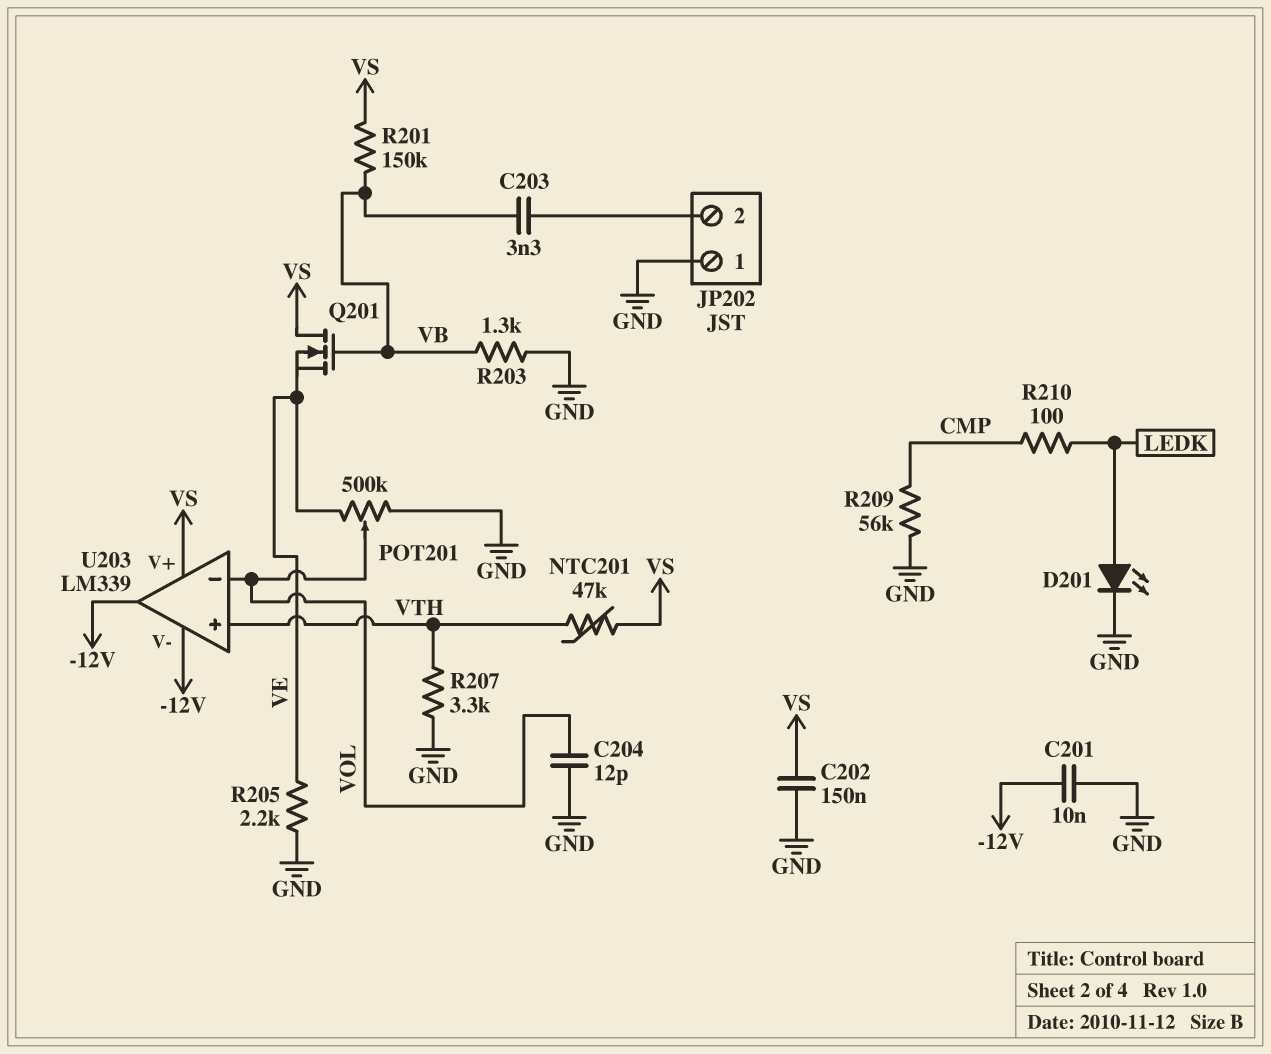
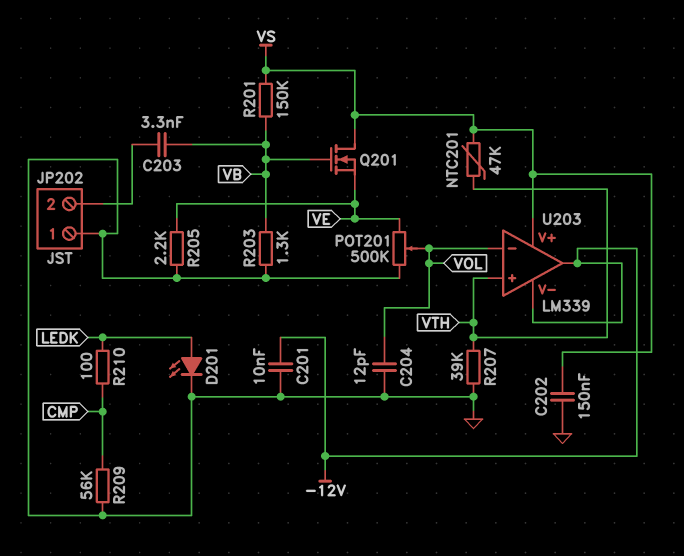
R207: 3.3k (GND, VTH) -> 39k (GND, VTH)

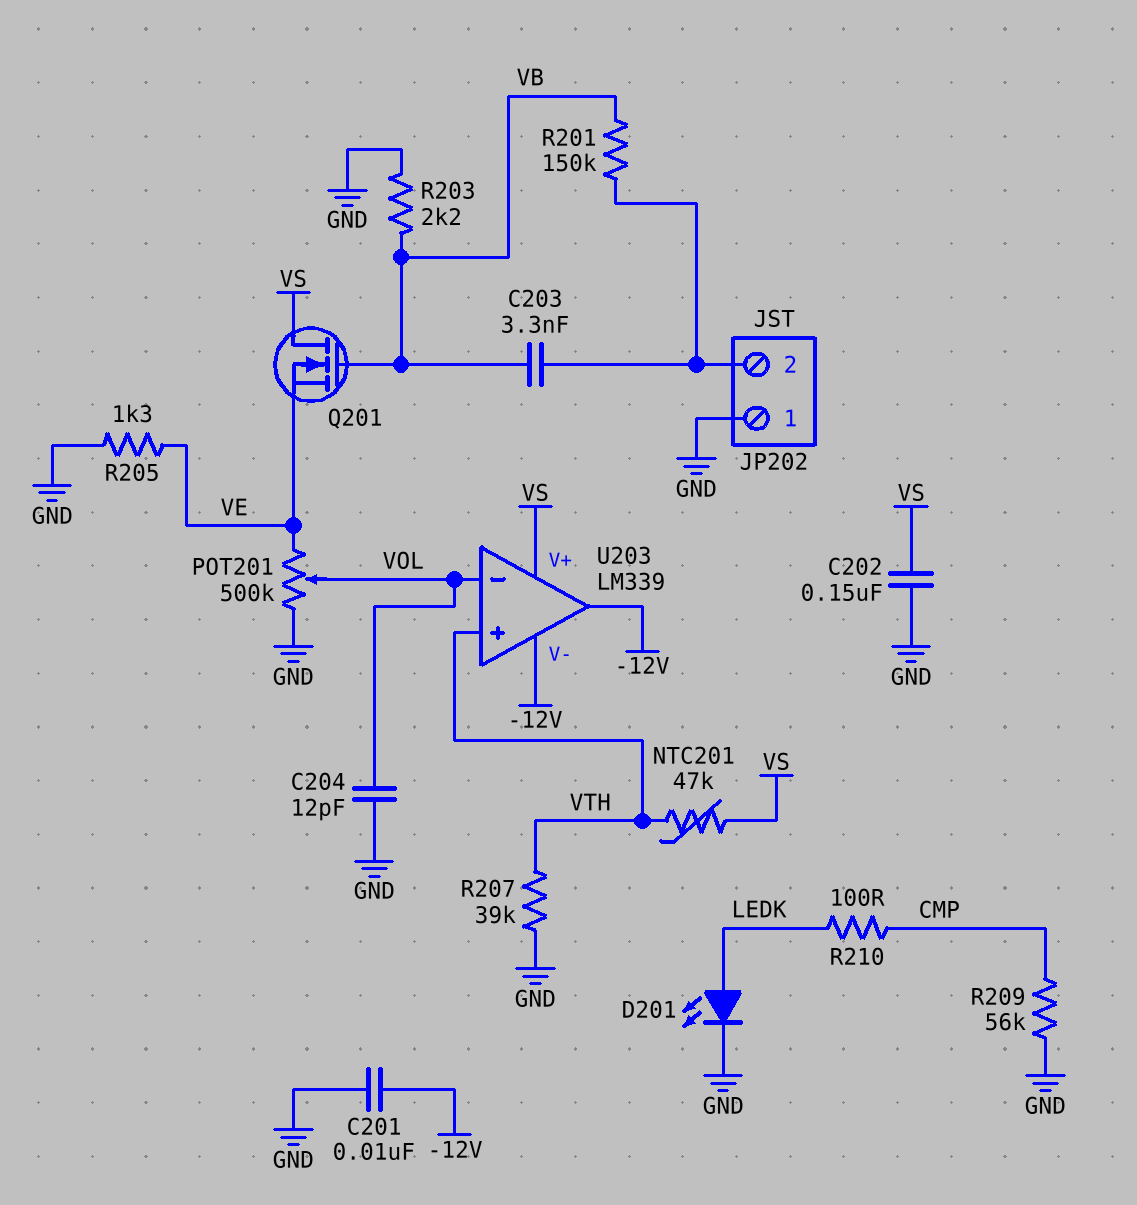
R201: 150k (VB, VS) -> 150k (JP202/2, VB)
R203: 1.3k (GND, VB) -> 2.2k (GND, VB)
R205: 2.2k (GND, VE) -> 1.3k (GND, VE)

